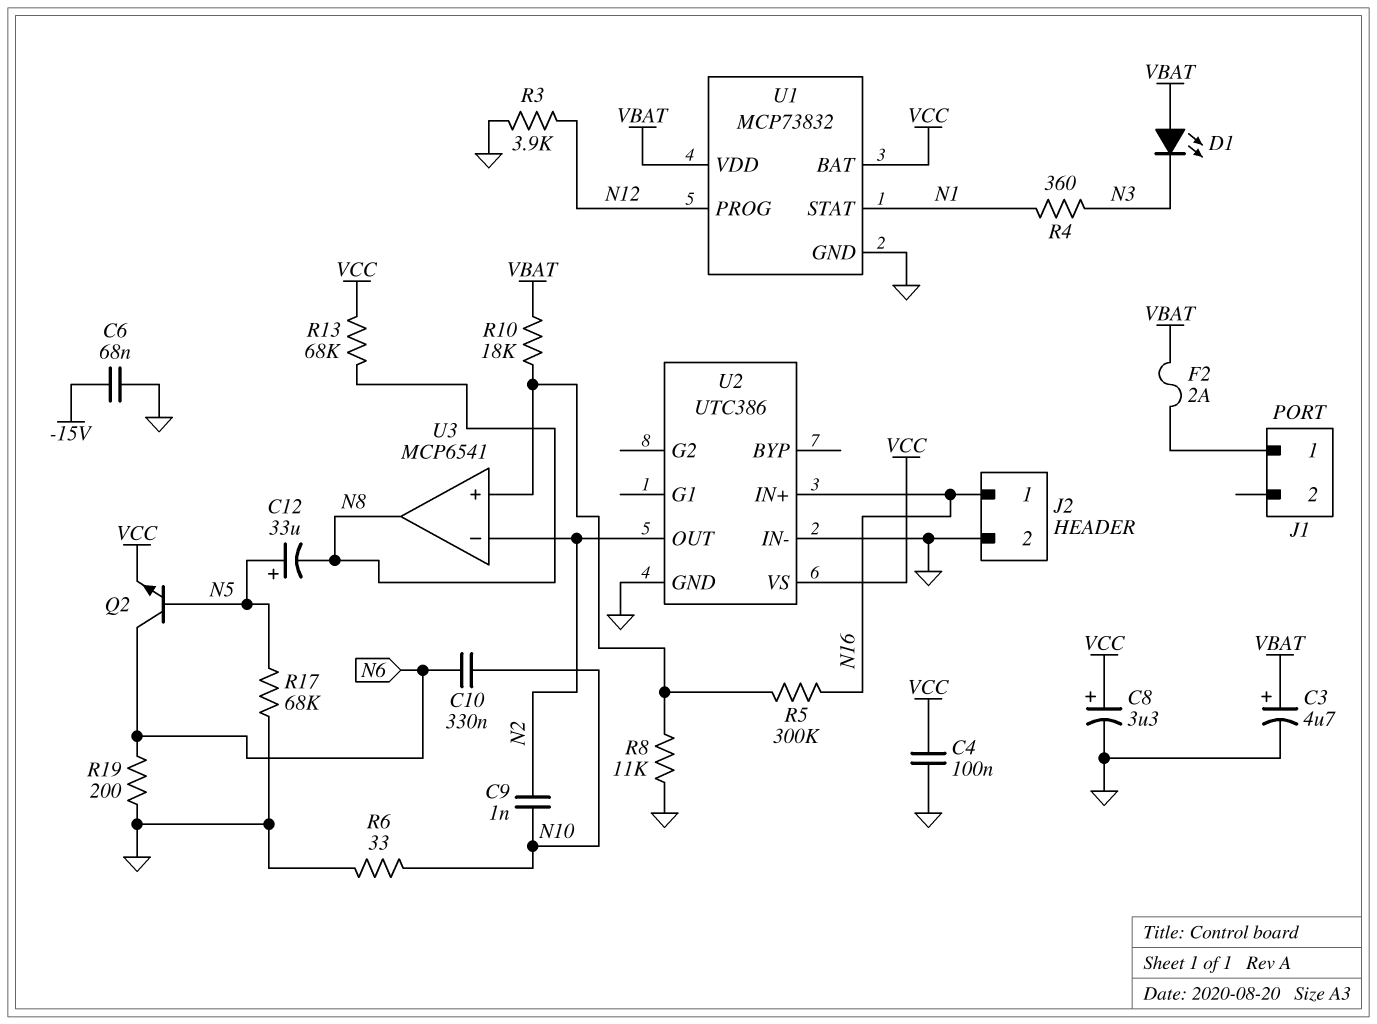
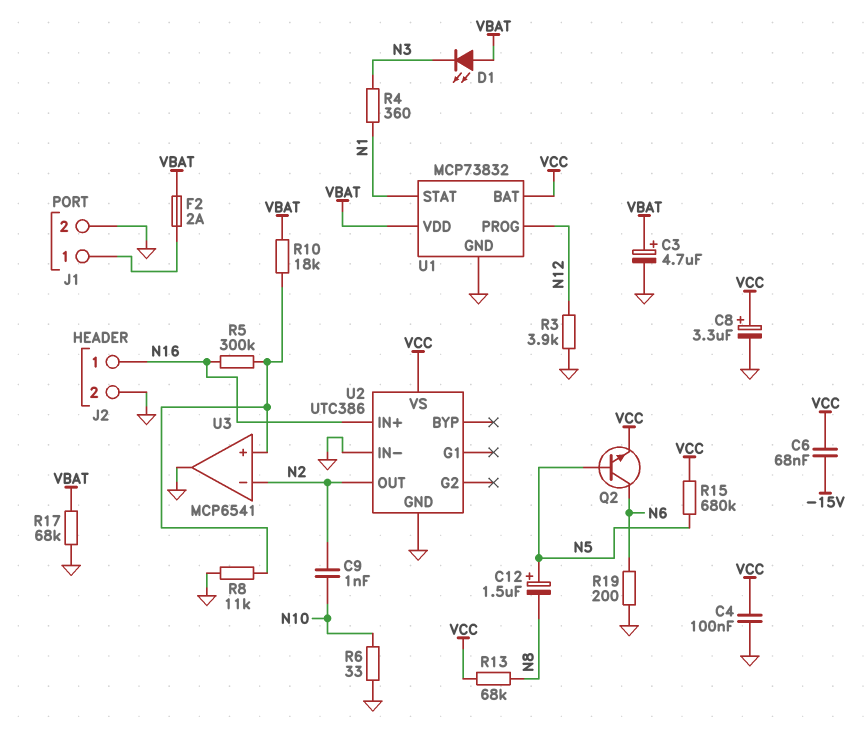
C6: 68nF (-15V, GND) -> 68nF (-15V, VCC)
C10: 330nF (N6, N10) -> none
C12: 33uF (plus N5, minus N8) -> 1.5uF (plus N5, minus N8)
J1 pin 2: none -> GND
R15: none -> 680k (N5, VCC)
R17: 68k (GND, N5) -> 68k (GND, VBAT)
U3 pin out: N8 -> GND

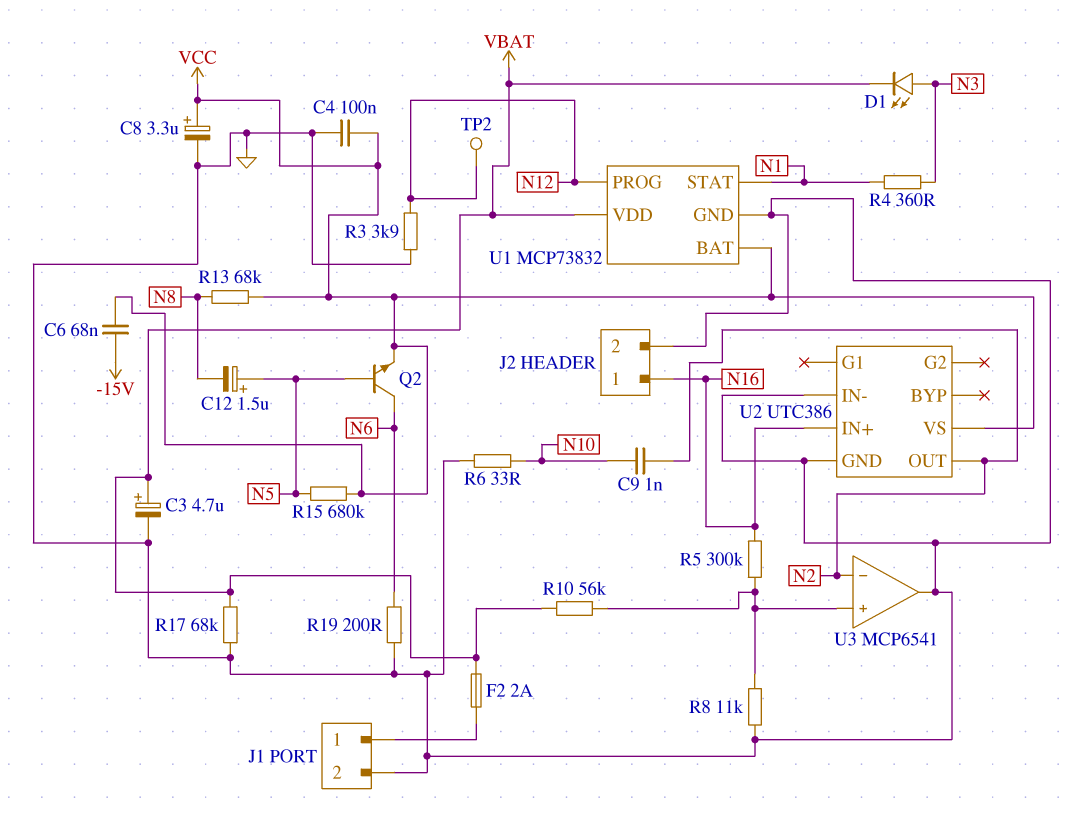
D1: LED (A VBAT, K N3) -> LED (A N3, K VBAT)
R10: 18k (U3/in+, VBAT) -> 56k (U3/in+, VBAT)
TP2: none -> test point (N12)

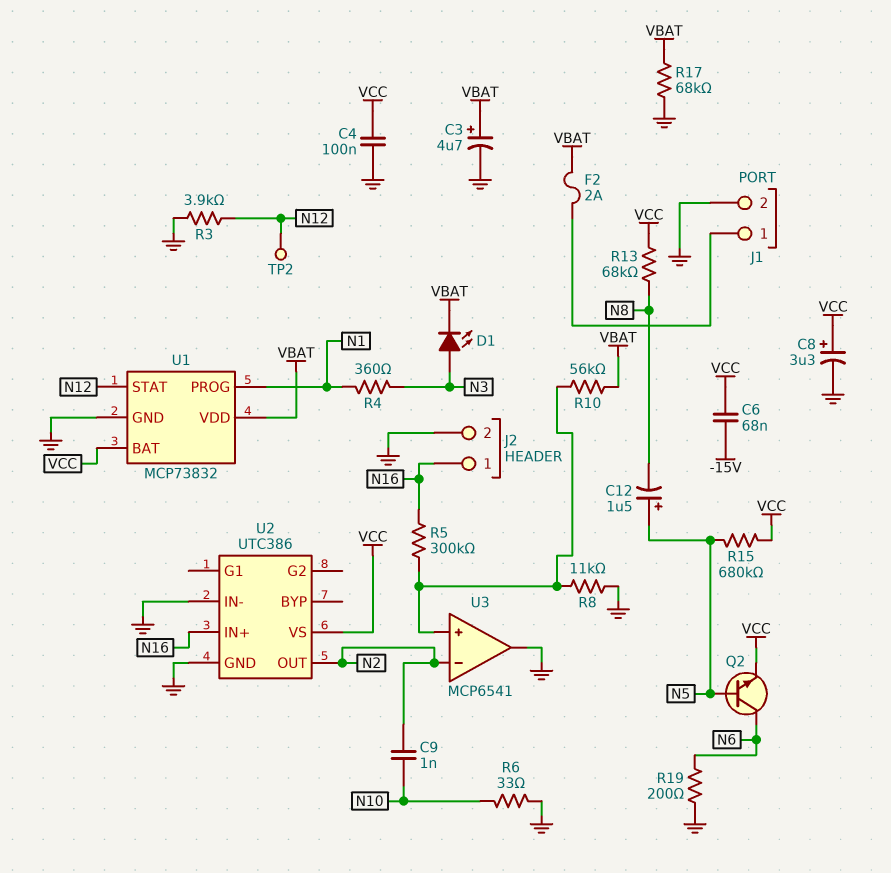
U1 pin PROG: N12 -> N1
U1 pin STAT: N1 -> N12

